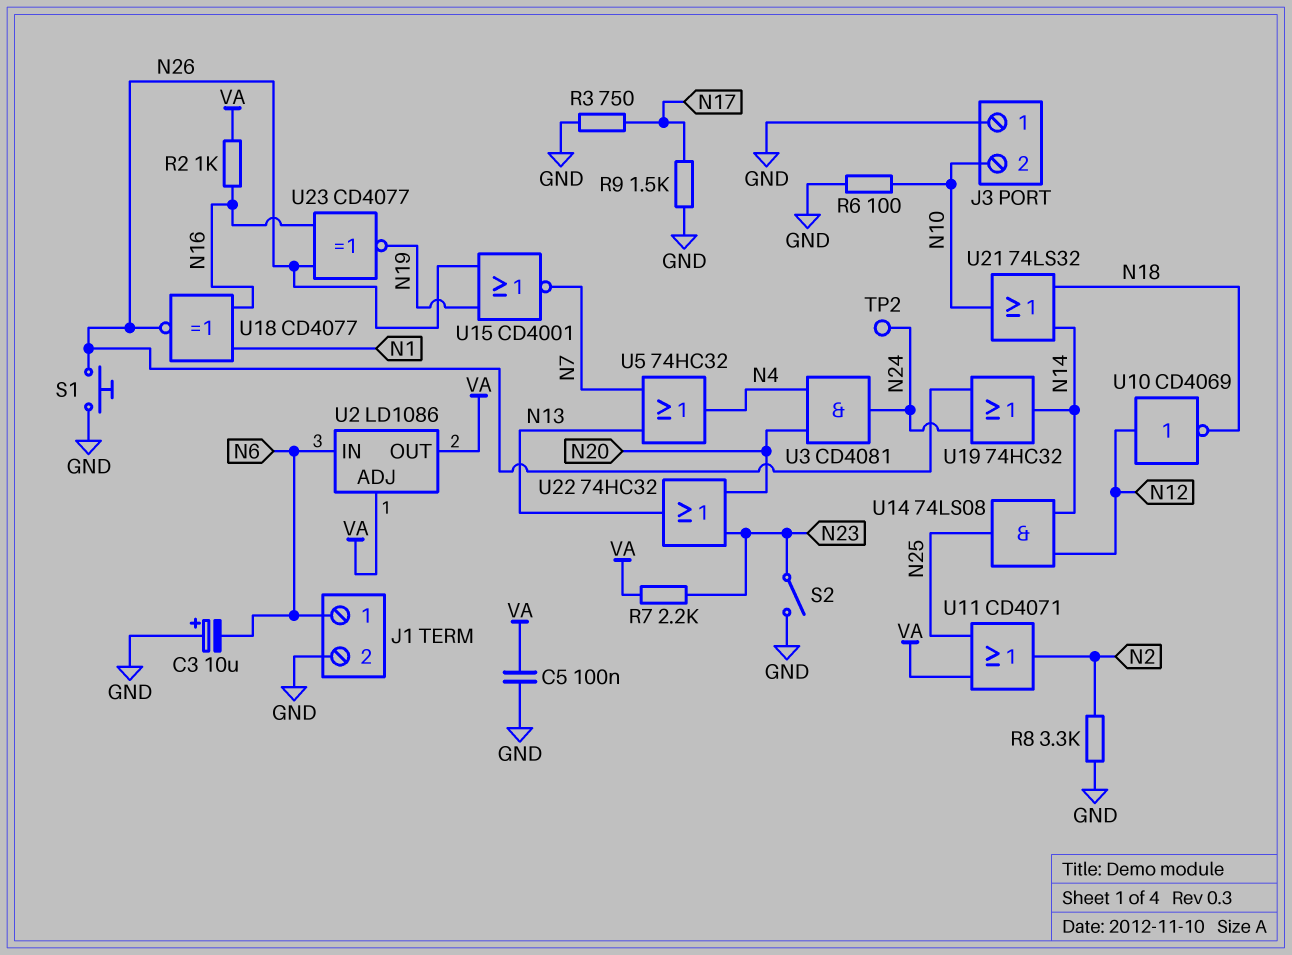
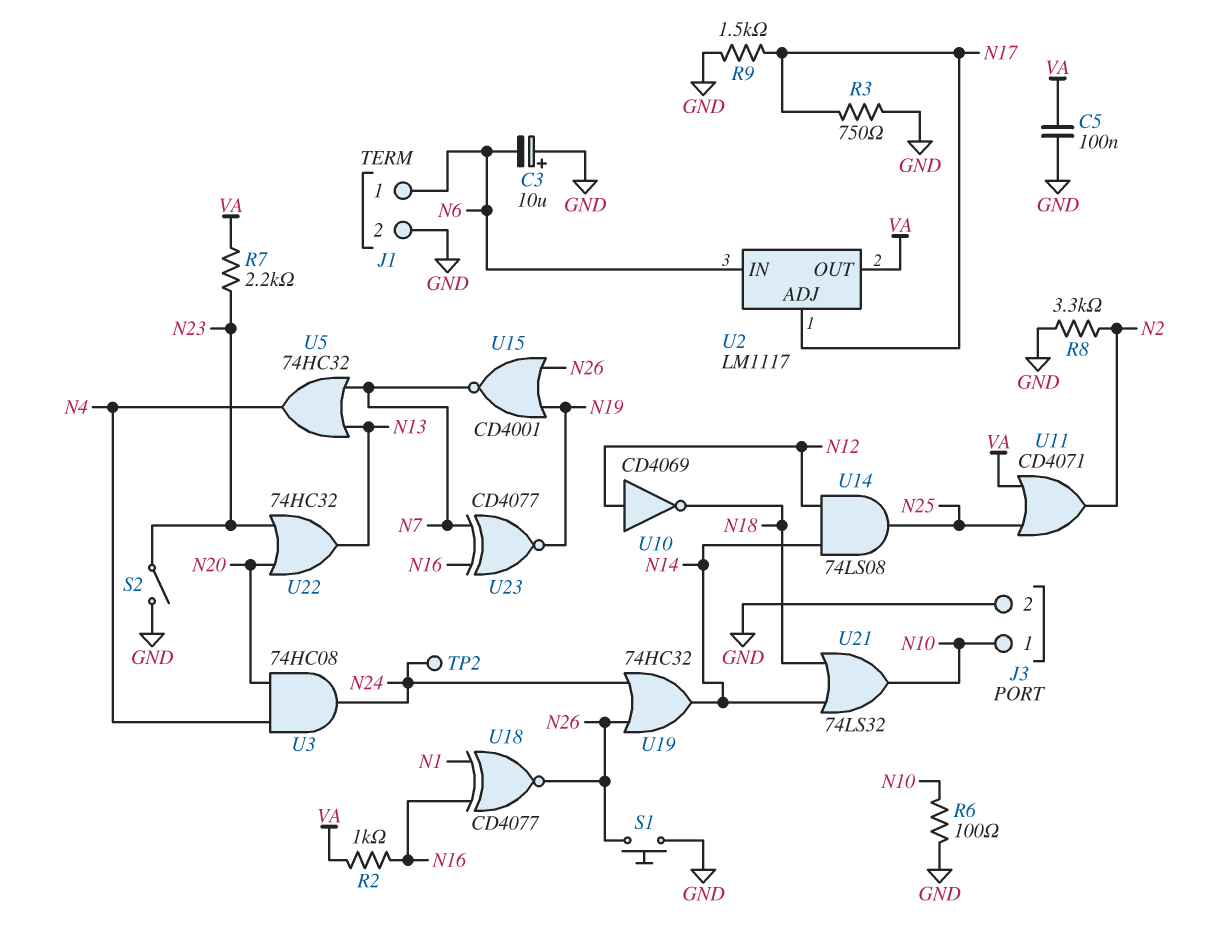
J3 pin 1: GND -> N10
J3 pin 2: N10 -> GND
U2: LD1086 -> LM1117
U2 pin ADJ: VA -> N17
U3: AND CD4081 (in N4, in N20, out N24) -> AND 74HC08 (in N4, in N20, out N24)
U23: XNOR CD4077 (in N16, in N26, out N19) -> XNOR CD4077 (in N7, in N16, out N19)

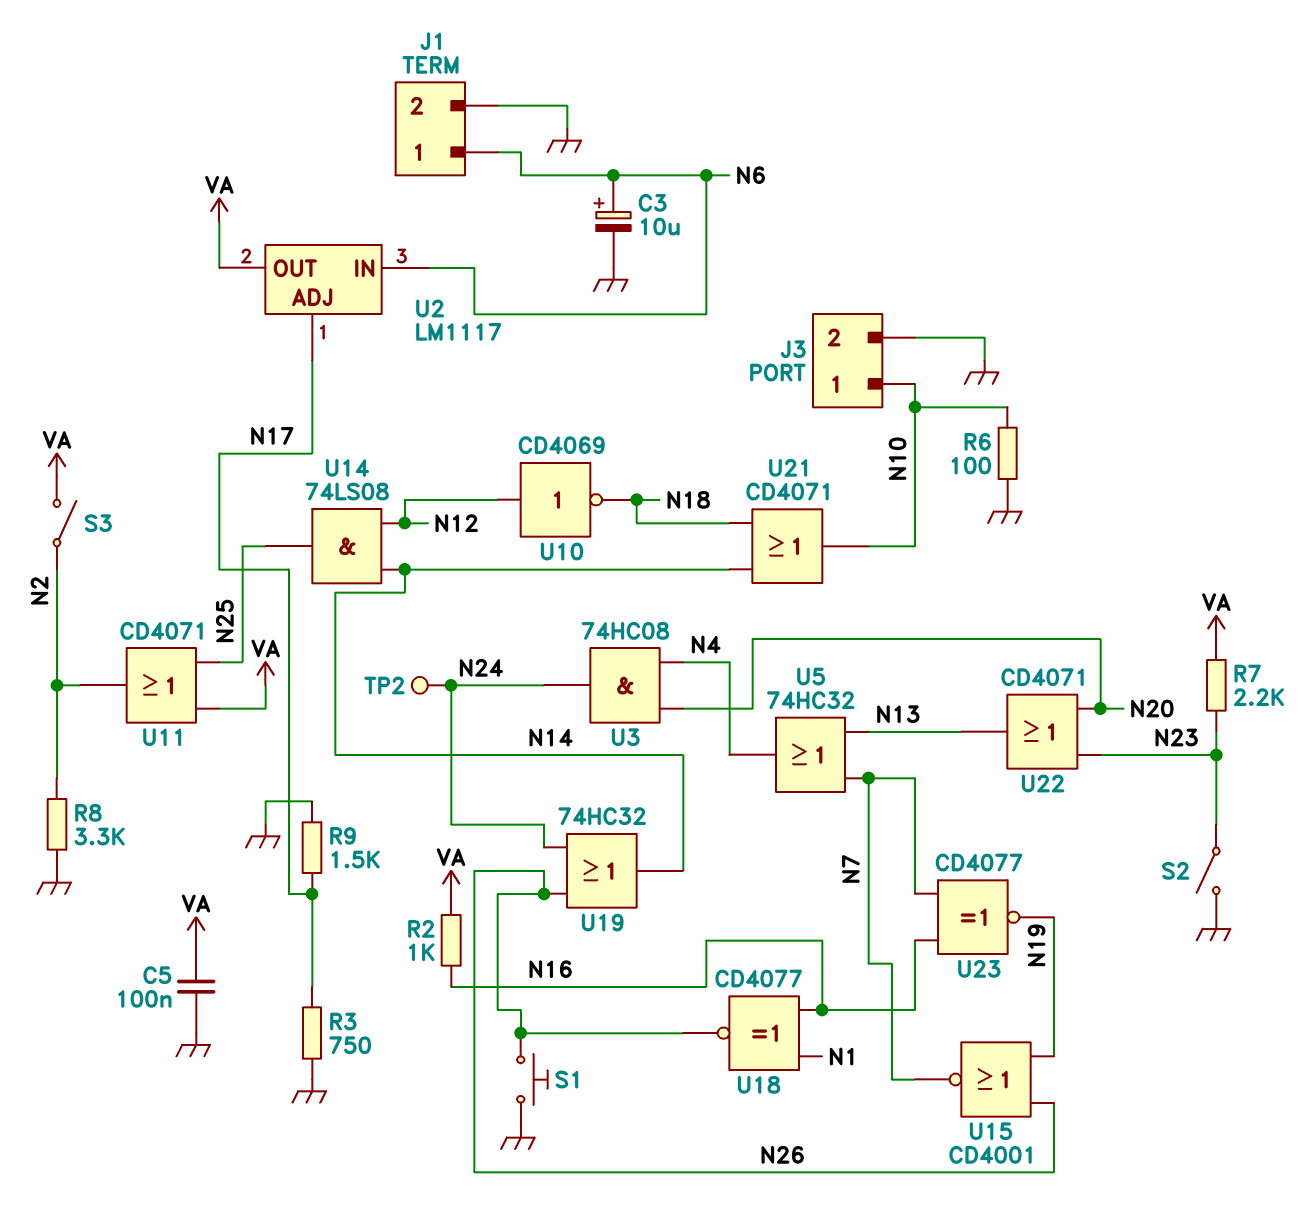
C3: 10uF (plus GND, minus N6) -> 10uF (plus N6, minus GND)
S3: none -> switch (N2, VA)
U21: OR 74LS32 (in N14, in N18, out N10) -> OR CD4071 (in N14, in N18, out N10)
U22: OR 74HC32 (in N20, in N23, out N13) -> OR CD4071 (in N20, in N23, out N13)

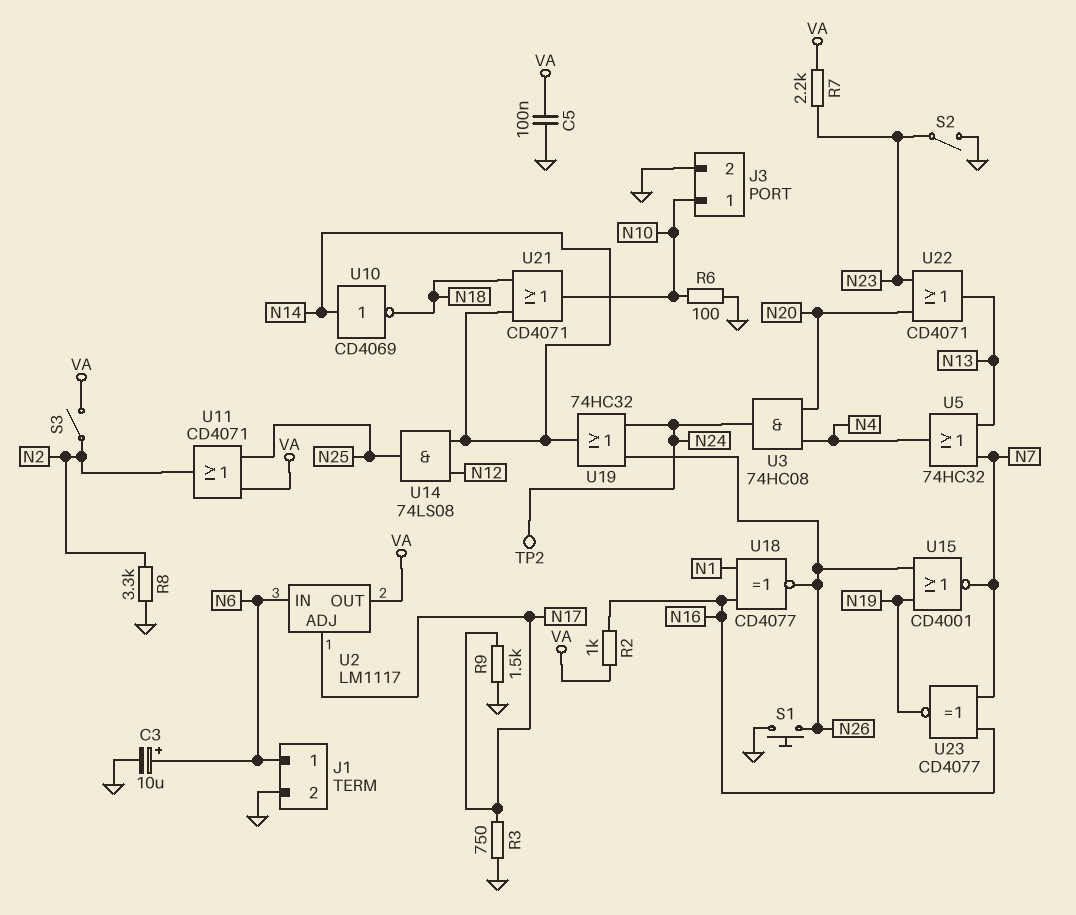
U10: NOT CD4069 (in N12, out N18) -> NOT CD4069 (in N14, out N18)

